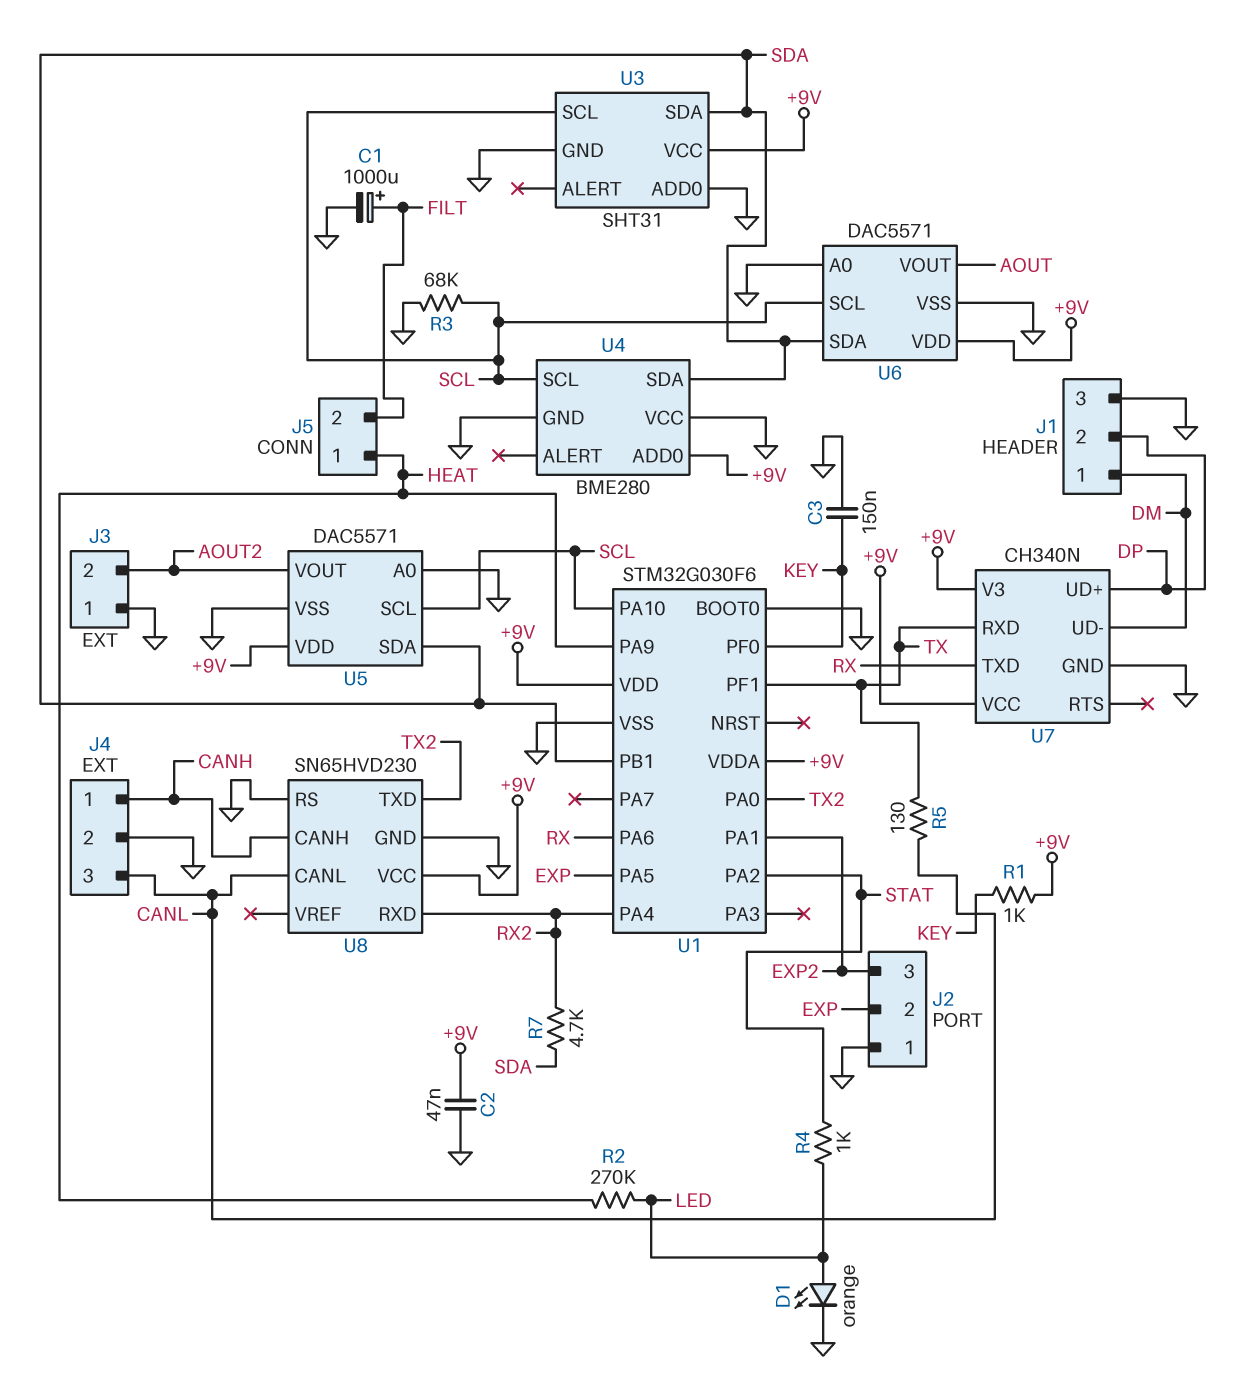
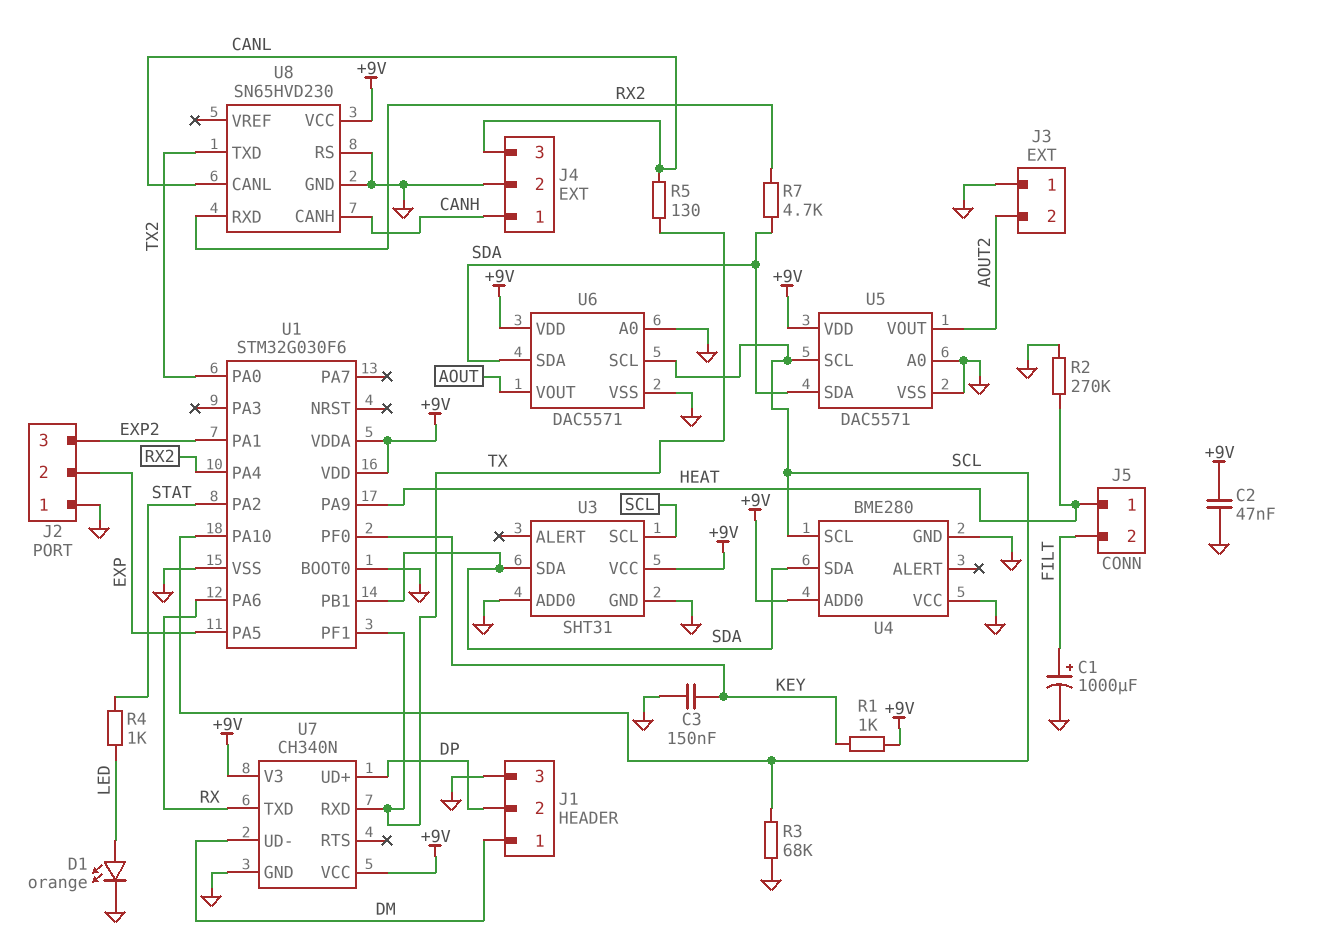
R2: 270k (HEAT, LED) -> 270k (GND, HEAT)

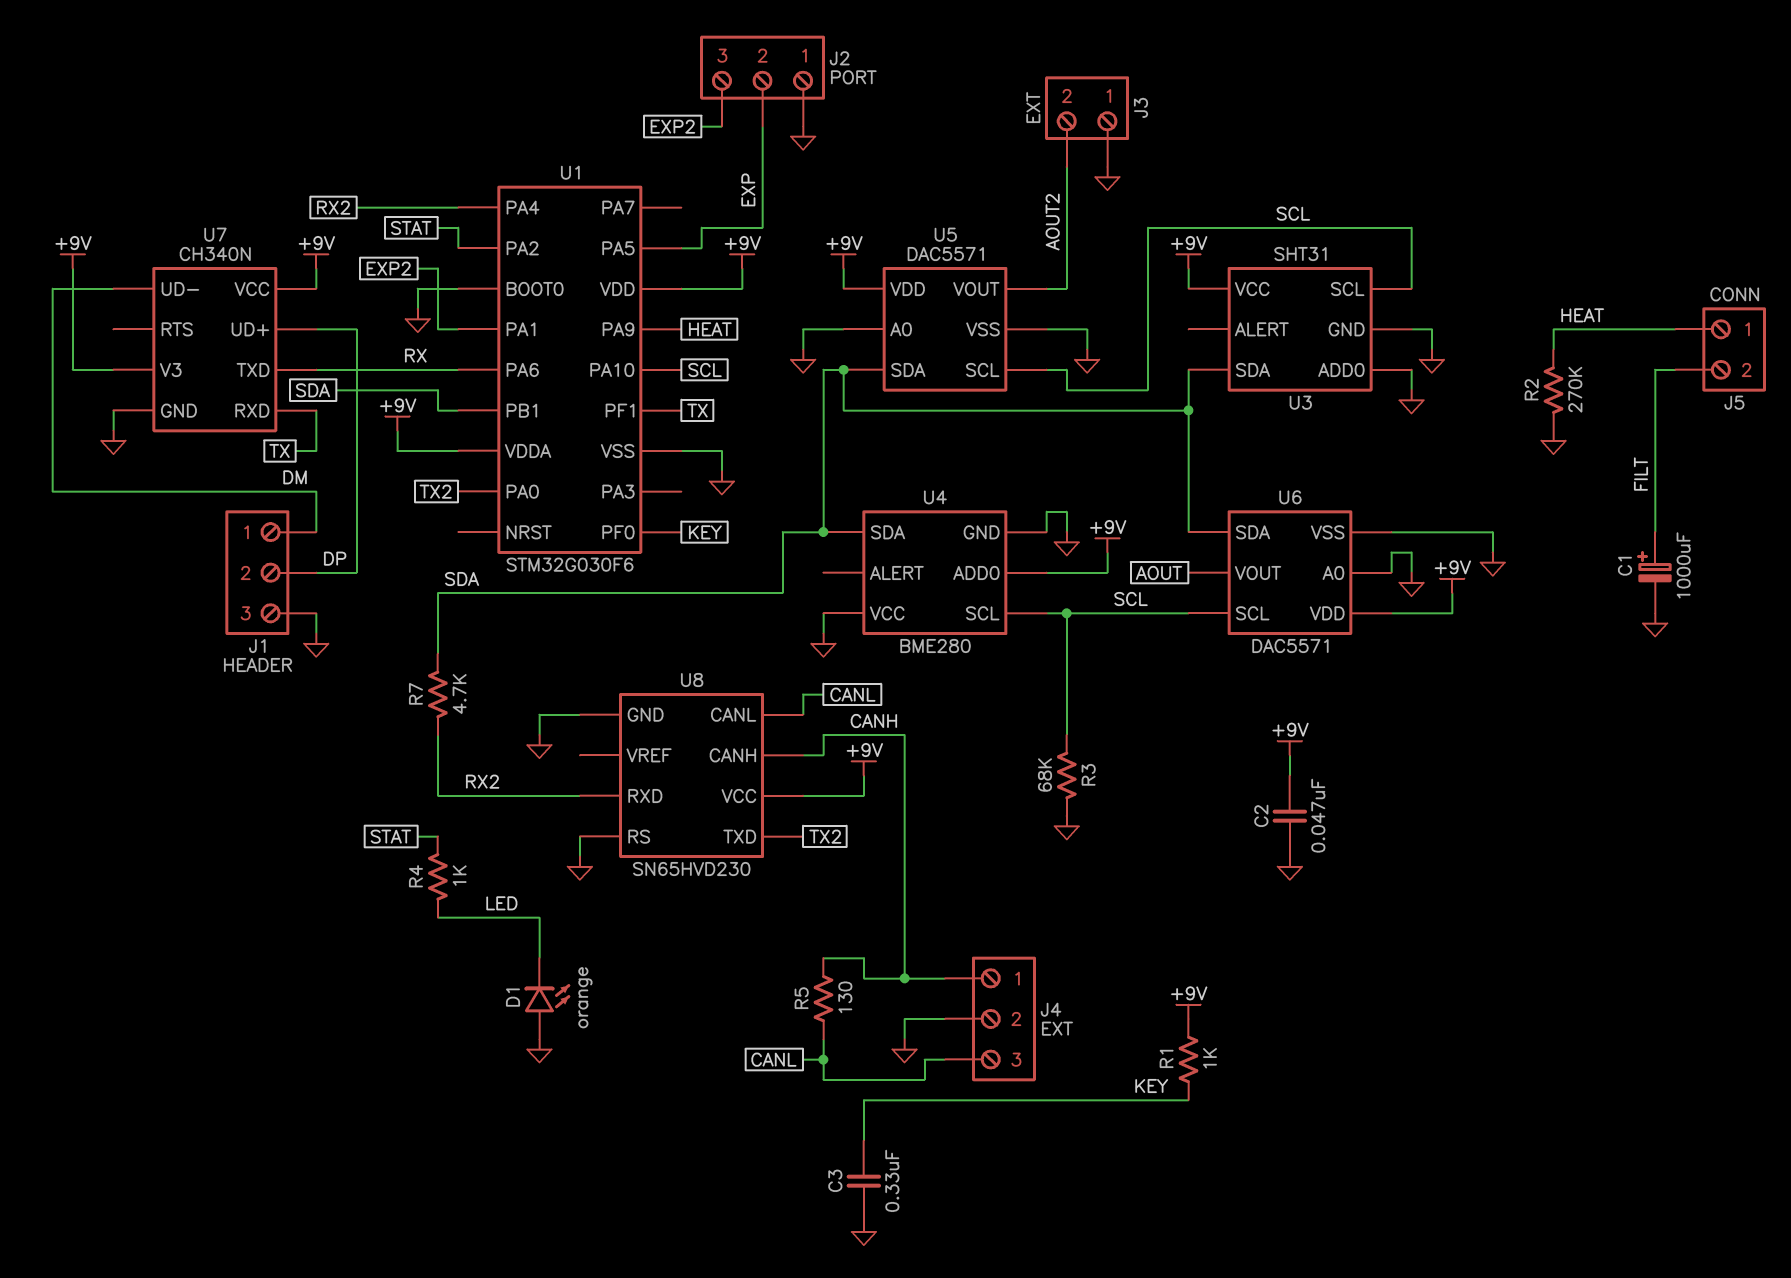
C3: 150nF (GND, KEY) -> 330nF (GND, KEY)
D1: LED orange (A LED, K GND) -> LED orange (A GND, K LED)
R5: 130 (CANL, TX) -> 130 (CANH, CANL)

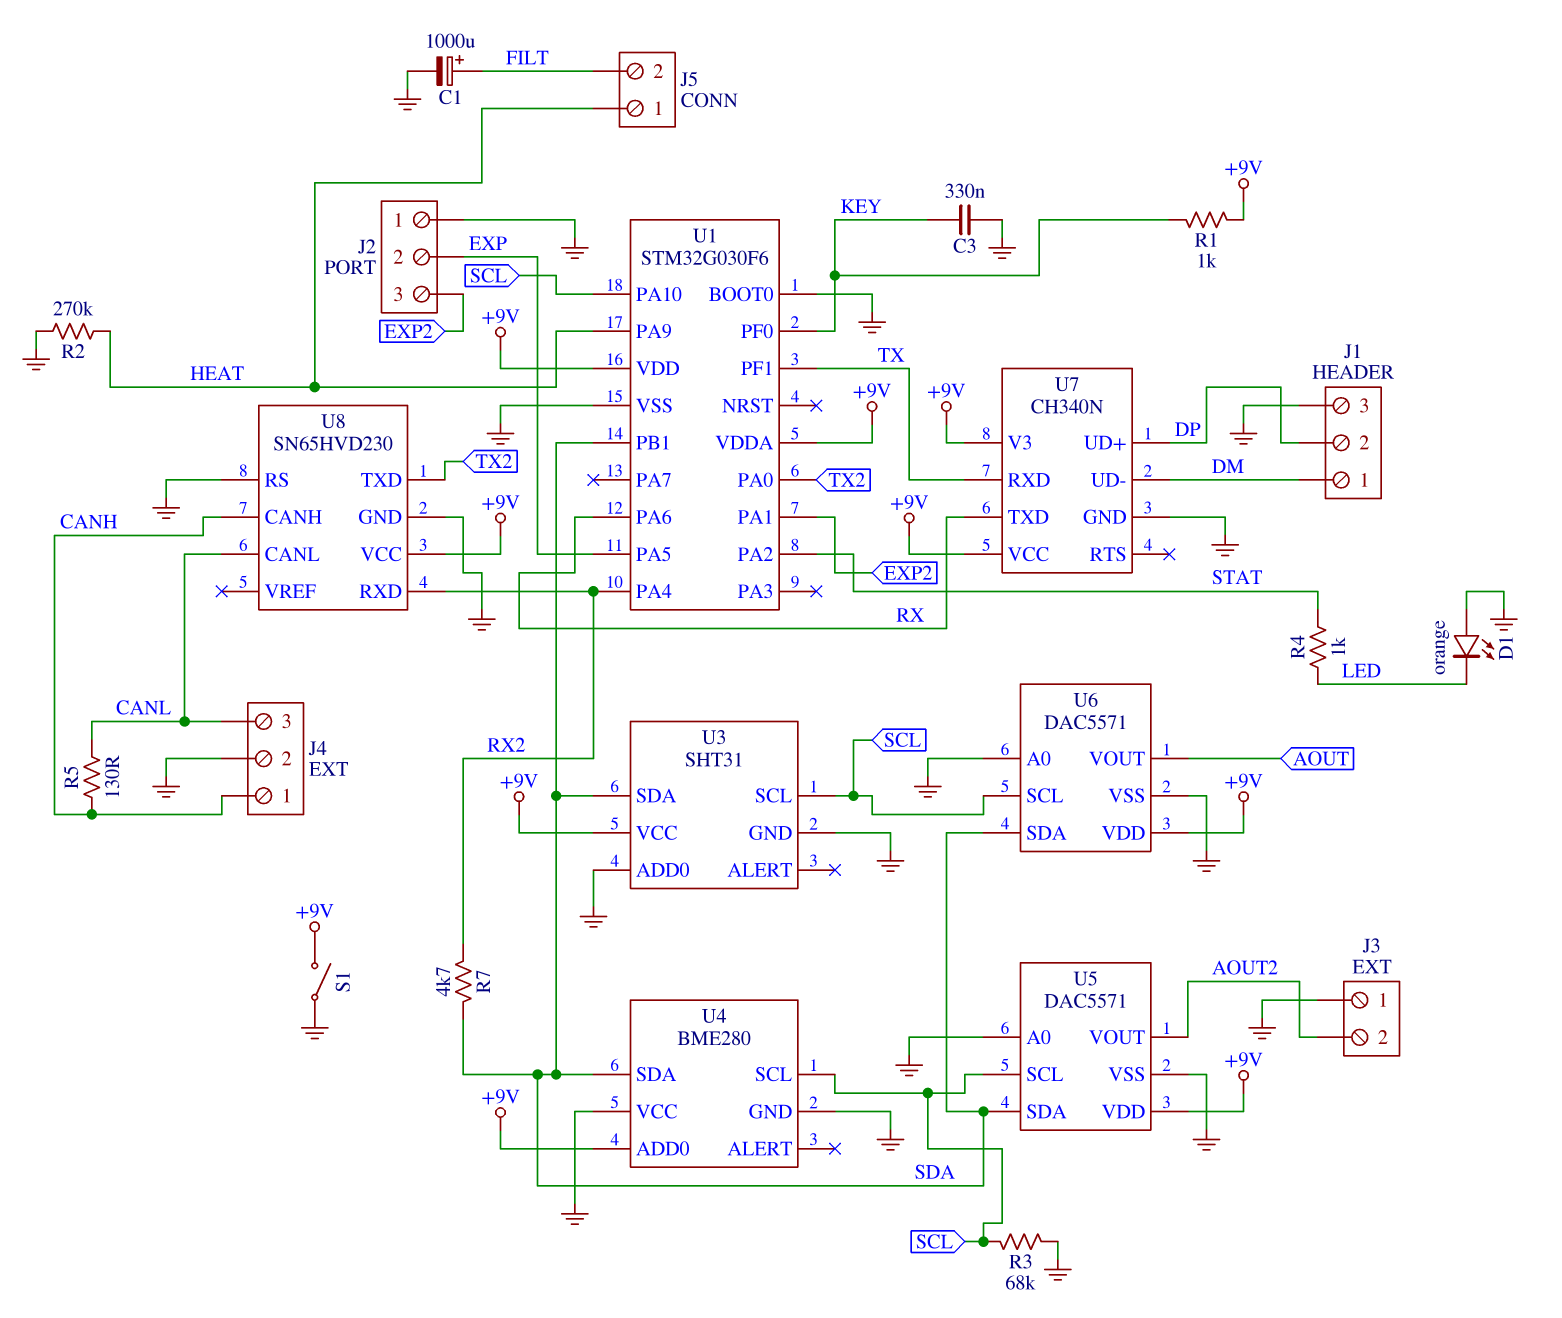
C2: 47nF (+9V, GND) -> none
S1: none -> switch (+9V, GND)

